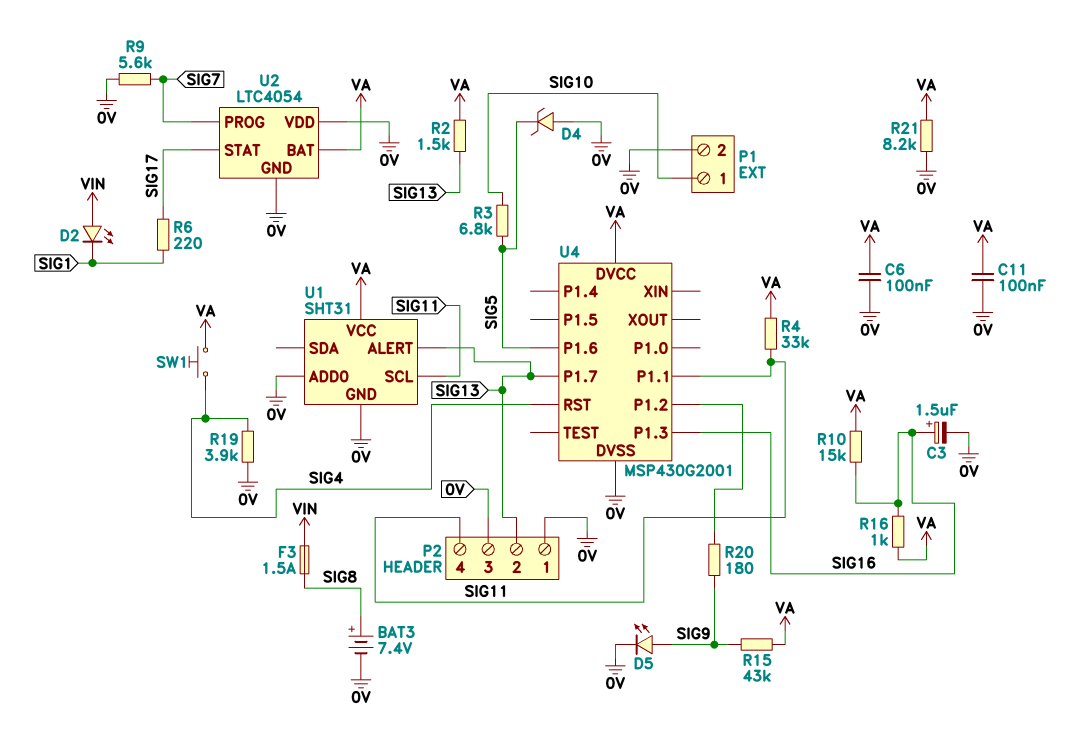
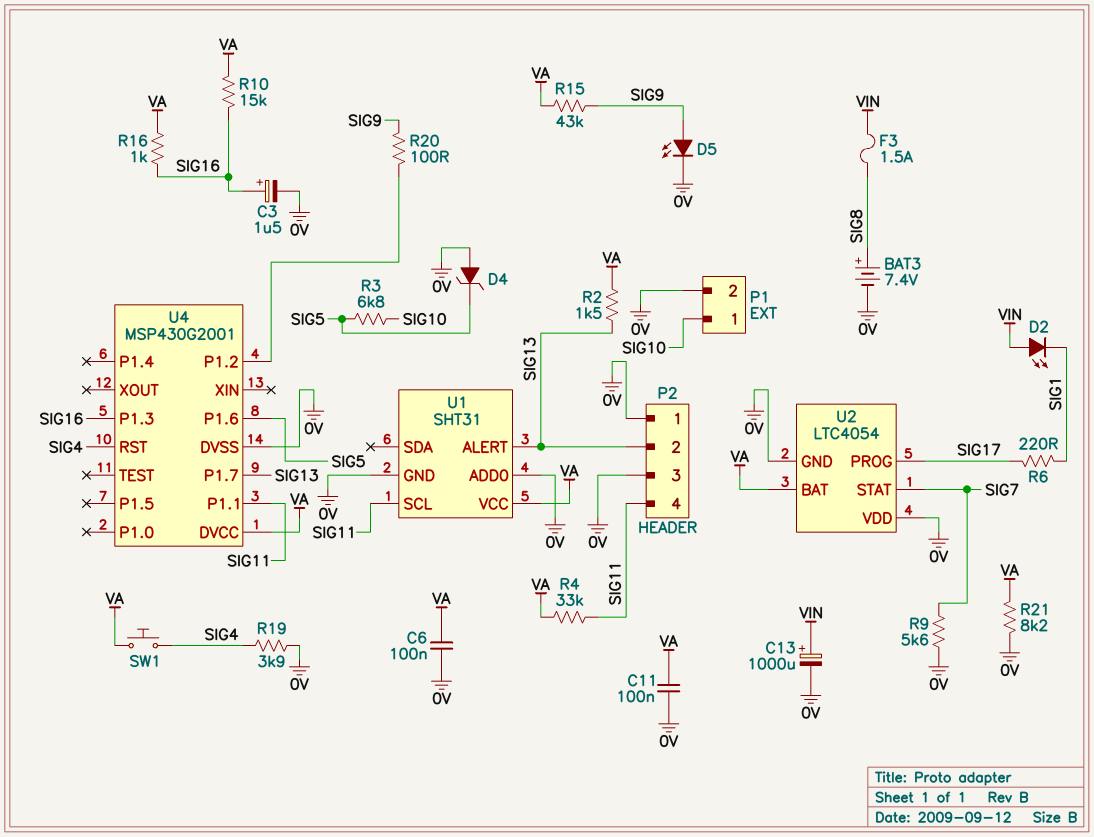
C13: none -> 1000uF (plus VIN, minus 0V)
R20: 180 (SIG9, U4/P1.2) -> 100 (SIG9, U4/P1.2)
U2 pin PROG: SIG7 -> SIG17
U2 pin STAT: SIG17 -> SIG7

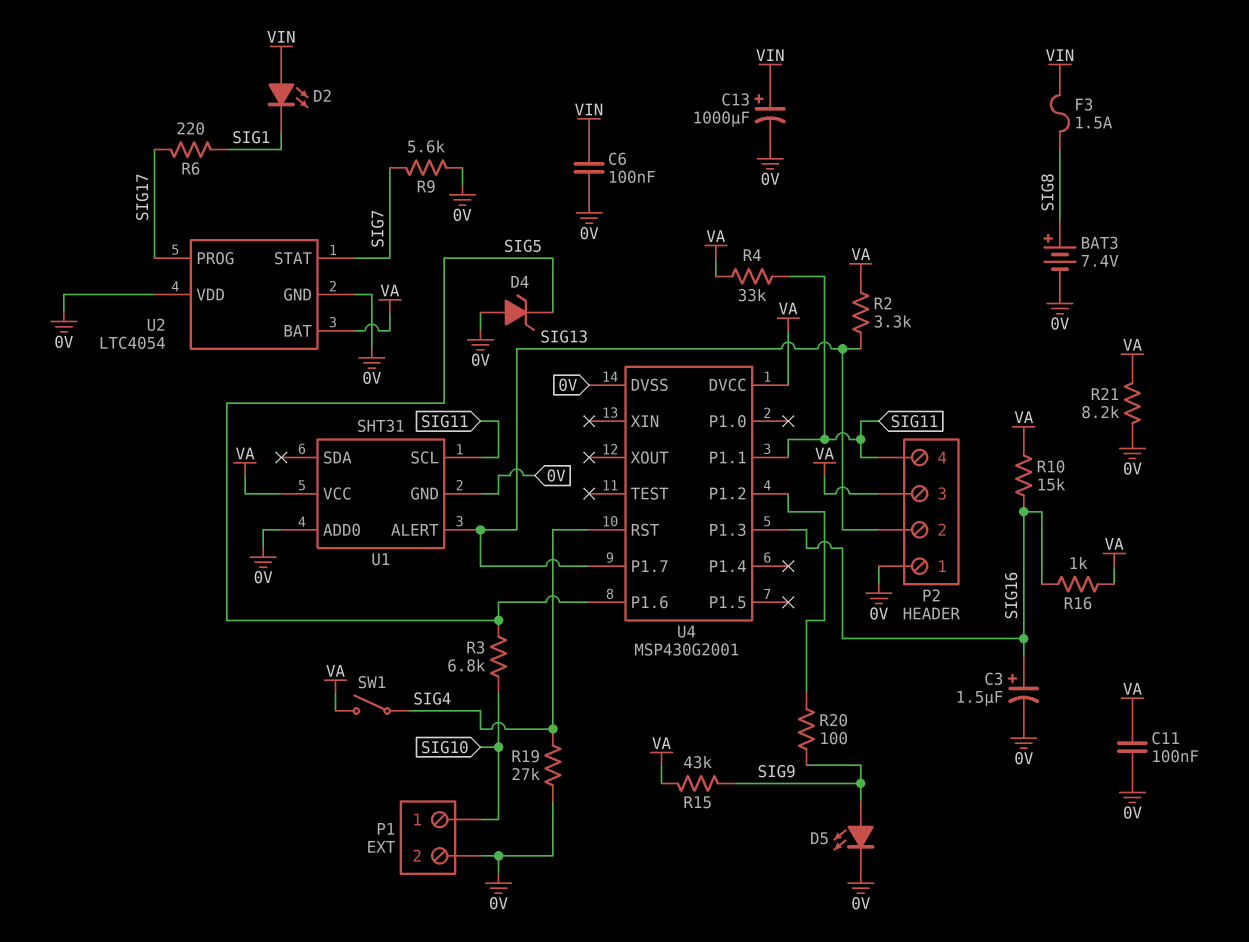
C6: 100nF (0V, VA) -> 100nF (0V, VIN)
P2 pin 3: 0V -> VA
R2: 1.5k (SIG13, VA) -> 3.3k (SIG13, VA)
R19: 3.9k (0V, SIG4) -> 27k (0V, SIG4)
SW1: button (SIG4, VA) -> switch (SIG4, VA)

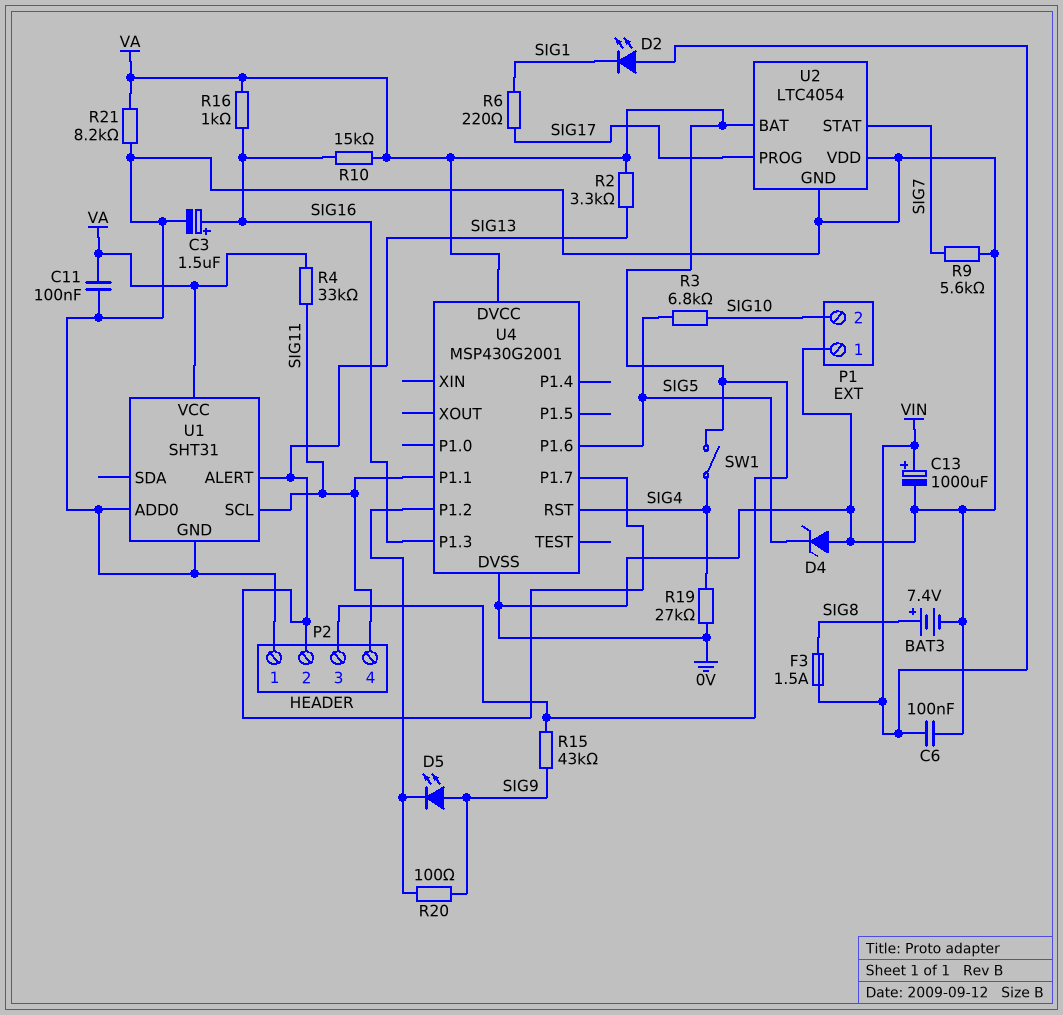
D5: LED (A SIG9, K 0V) -> LED (A SIG9, K U4/P1.2)
P1 pin 1: SIG10 -> 0V
P1 pin 2: 0V -> SIG10

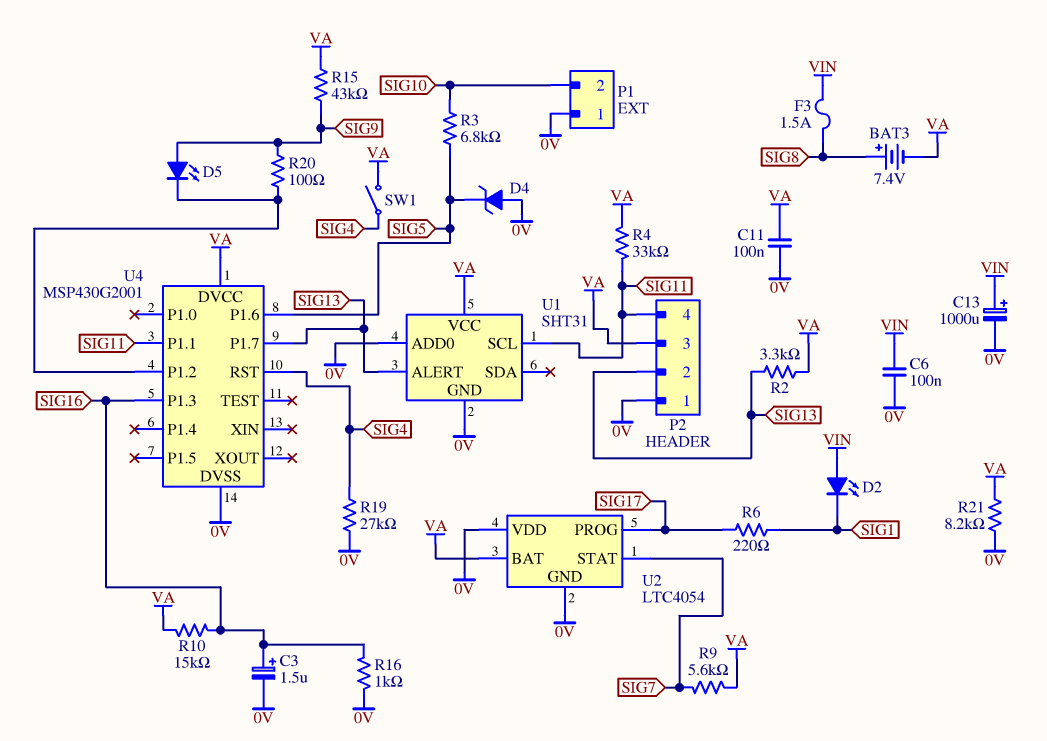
BAT3: 7.4V (plus SIG8, minus 0V) -> 7.4V (plus SIG8, minus VA)
R9: 5.6k (0V, SIG7) -> 5.6k (SIG7, VA)
R16: 1k (SIG16, VA) -> 1k (0V, SIG16)

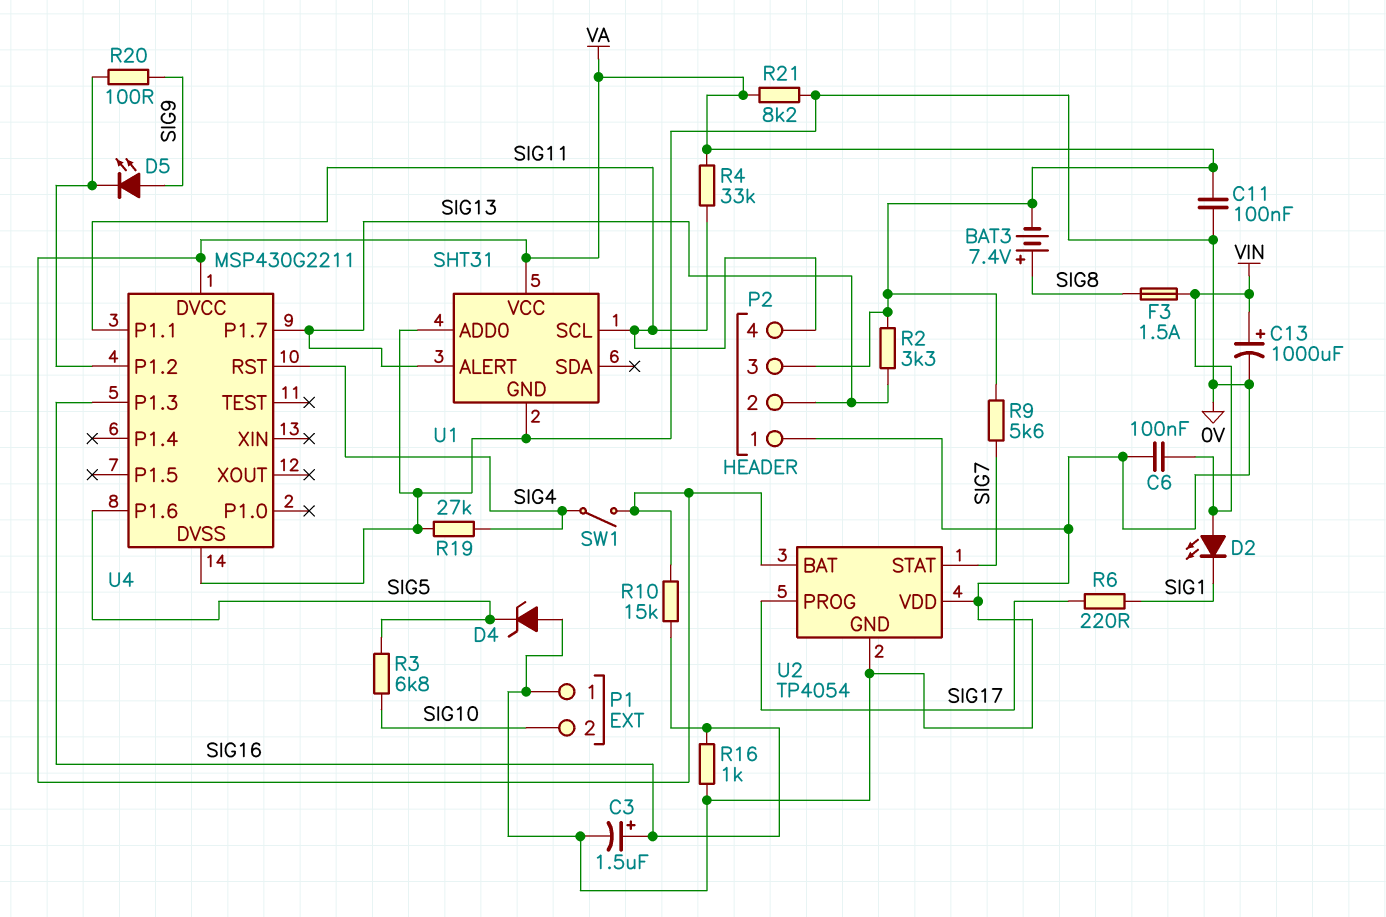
R15: 43k (SIG9, VA) -> none
U2: LTC4054 -> TP4054
U4: MSP430G2001 -> MSP430G2211

